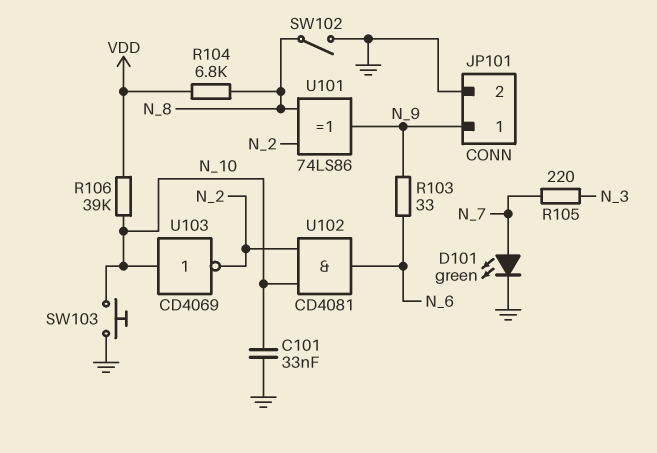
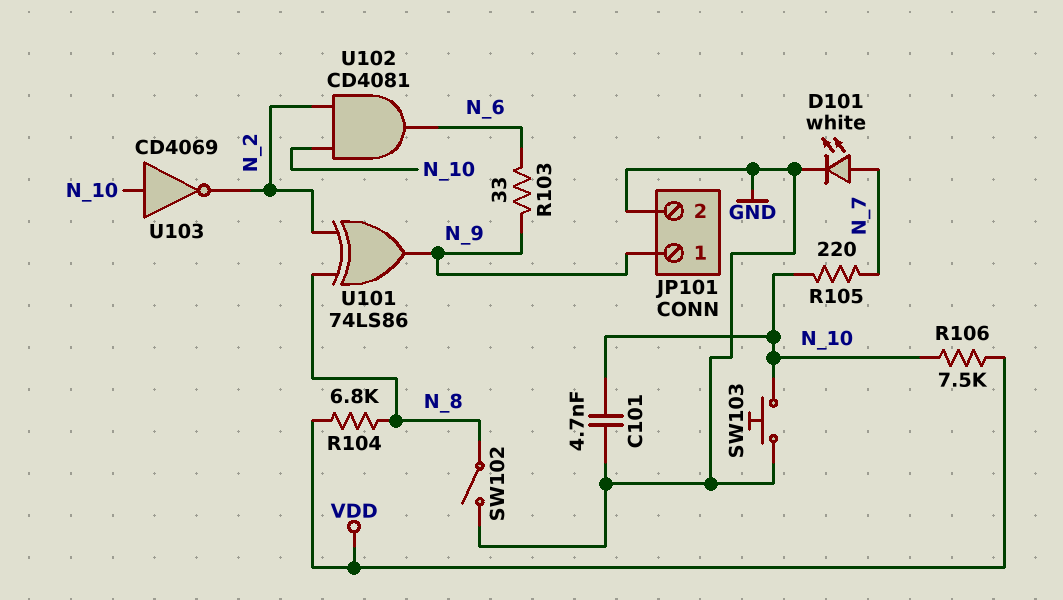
C101: 33nF (GND, N_10) -> 4.7nF (GND, N_10)
D101: LED green (A N_7, K GND) -> LED white (A N_7, K GND)
R105: 220 (N_3, N_7) -> 220 (N_7, N_10)
R106: 39k (N_10, VDD) -> 7.5k (N_10, VDD)

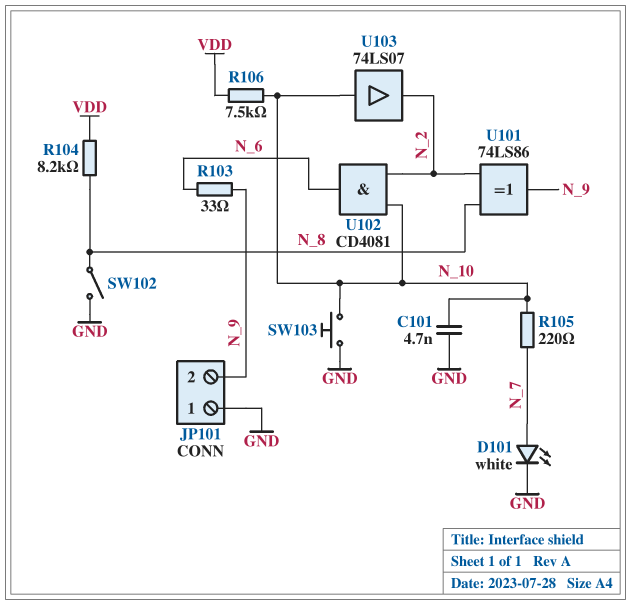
JP101 pin 1: N_9 -> GND
JP101 pin 2: GND -> N_9
R104: 6.8k (N_8, VDD) -> 8.2k (N_8, VDD)
U103: NOT CD4069 (in N_10, out N_2) -> buffer 74LS07 (in N_10, out N_2)

